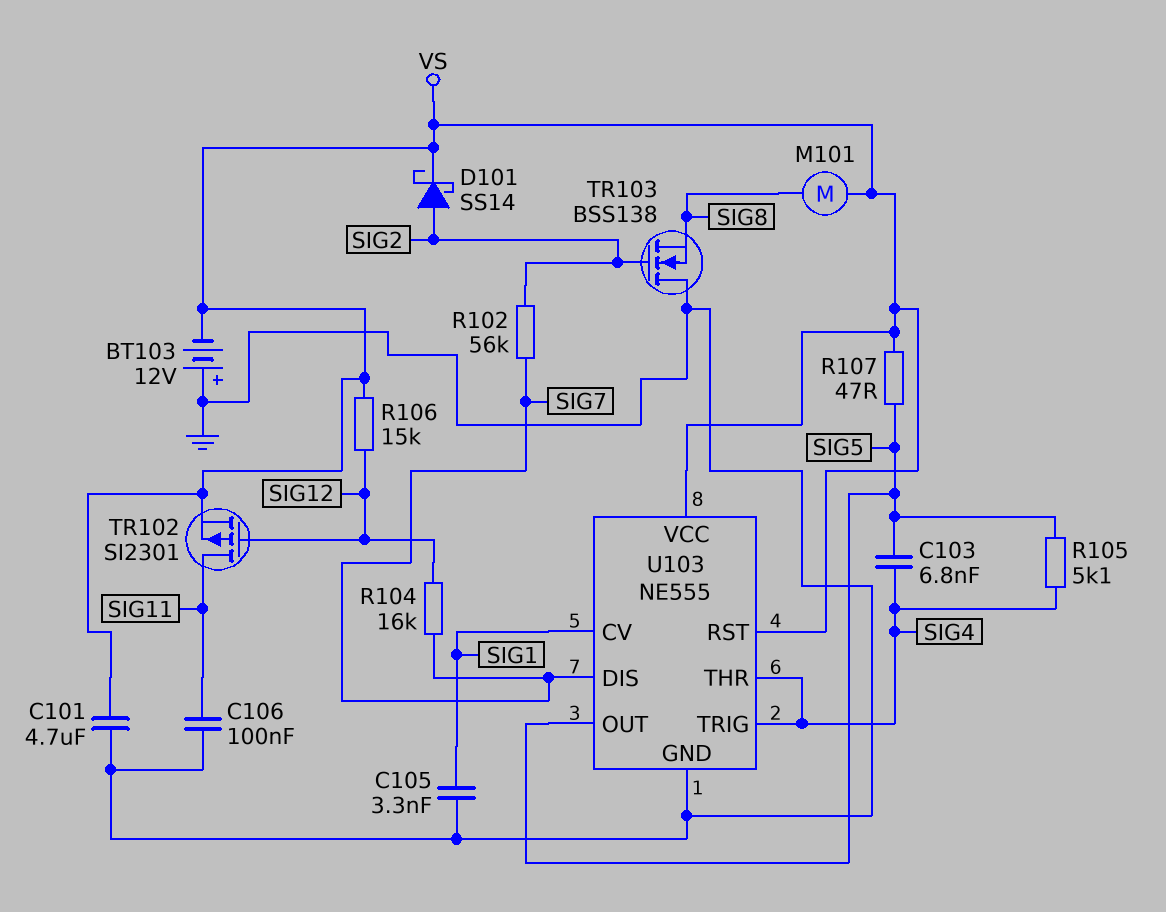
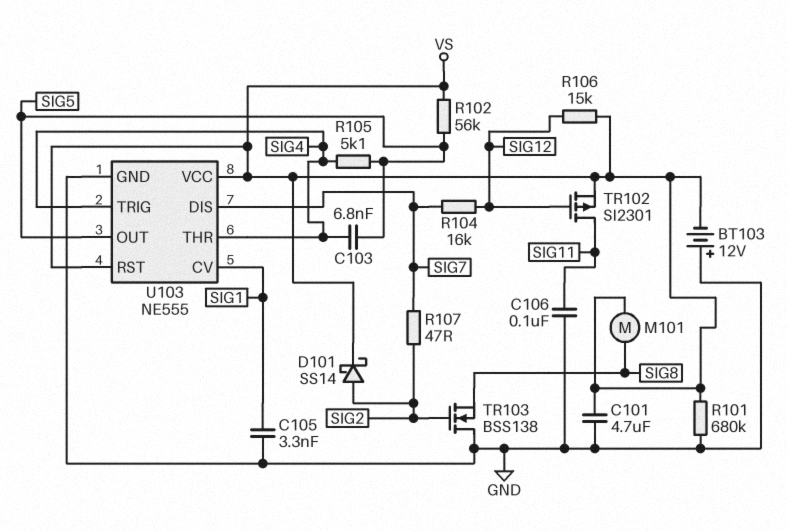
R101: none -> 680k (GND, VS)
R102: 56k (SIG2, SIG7) -> 56k (SIG5, VS)
R107: 47 (SIG5, VS) -> 47 (SIG2, SIG7)

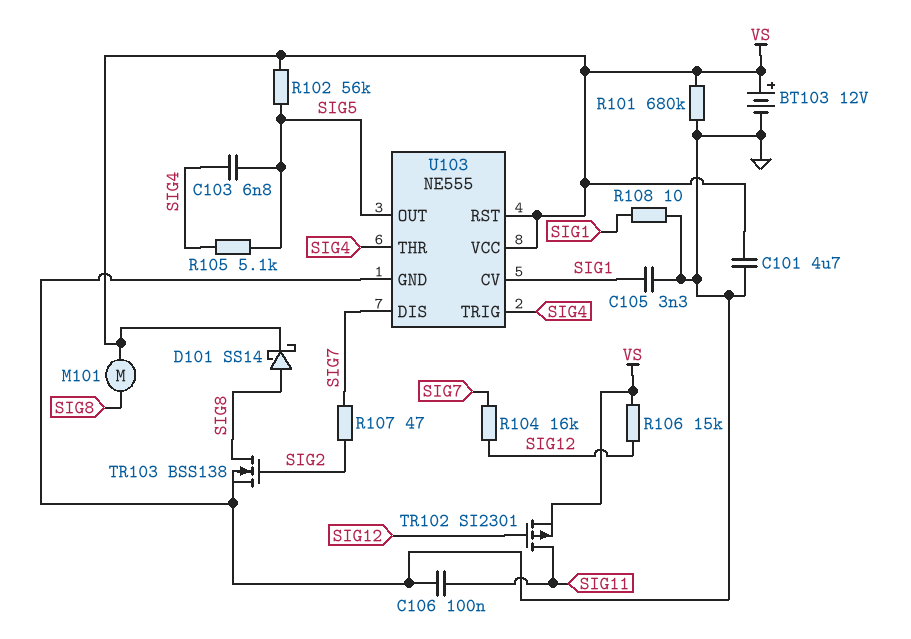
BT103: 12V (plus GND, minus VS) -> 12V (plus VS, minus GND)
D101: schottky SS14 (A SIG2, K VS) -> schottky SS14 (A SIG8, K VS)
R108: none -> 10 (GND, SIG1)
TR103: NMOS BSS138 (G SIG2, D GND, S SIG8) -> NMOS BSS138 (G SIG2, D SIG8, S GND)

